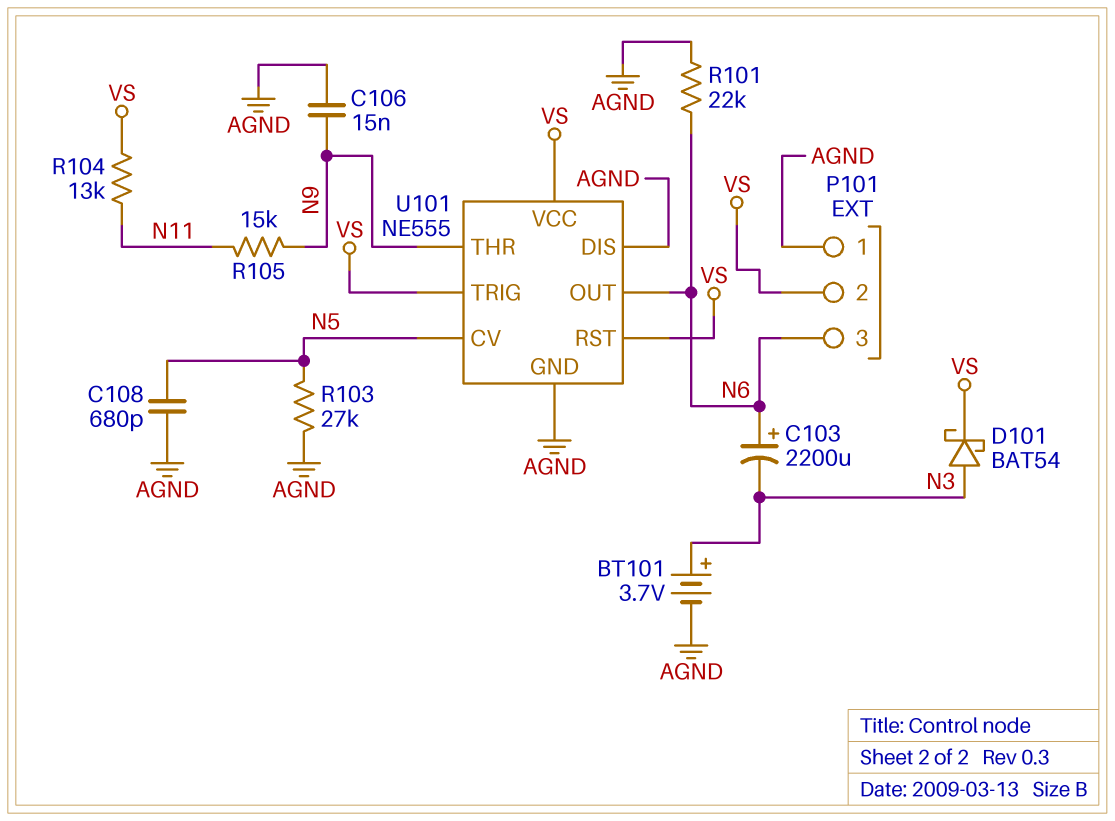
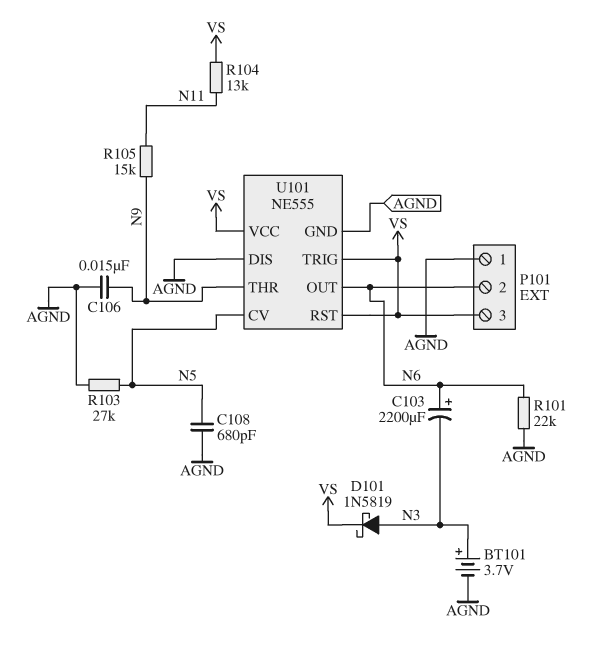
D101: schottky BAT54 (A N3, K VS) -> schottky 1N5819 (A N3, K VS)
P101 pin 2: VS -> N6
P101 pin 3: N6 -> VS

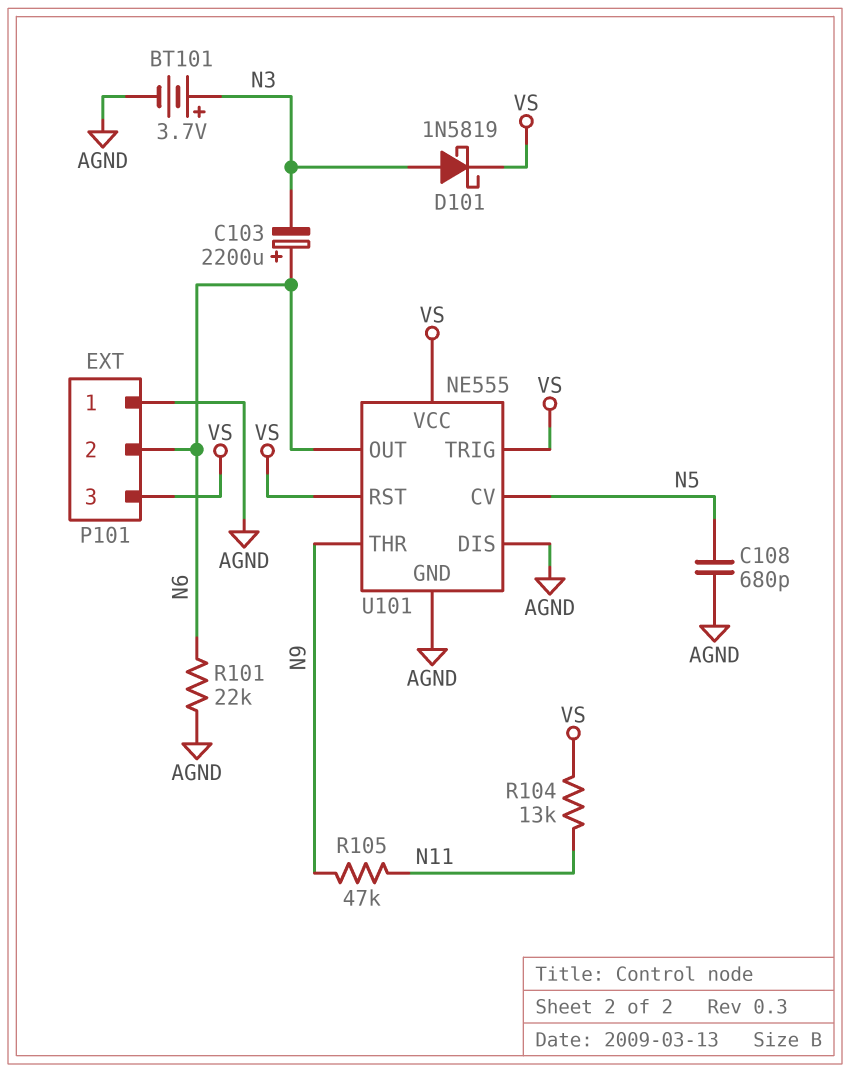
C106: 15nF (AGND, N9) -> none
R103: 27k (AGND, N5) -> none
R105: 15k (N9, N11) -> 47k (N9, N11)

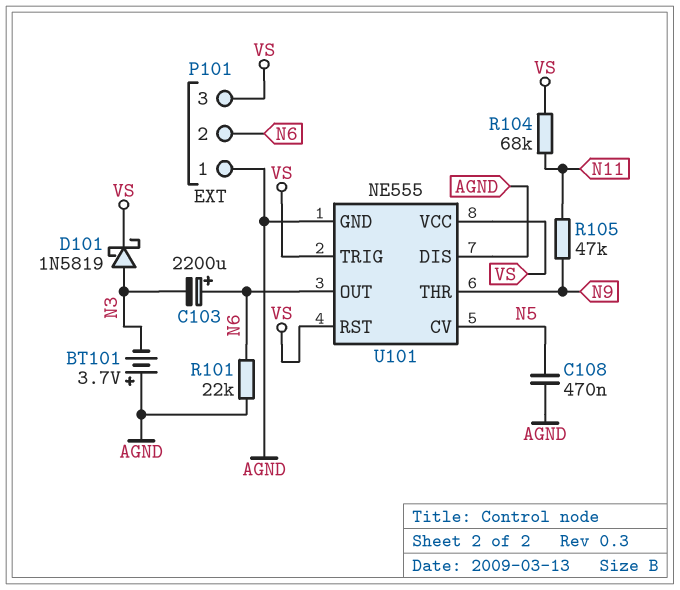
BT101: 3.7V (plus N3, minus AGND) -> 3.7V (plus AGND, minus N3)
C108: 680pF (AGND, N5) -> 470nF (AGND, N5)
R104: 13k (N11, VS) -> 68k (N11, VS)

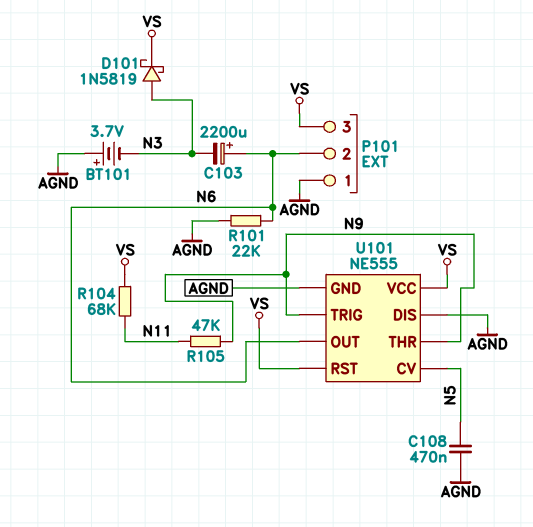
U101 pin TRIG: VS -> N9

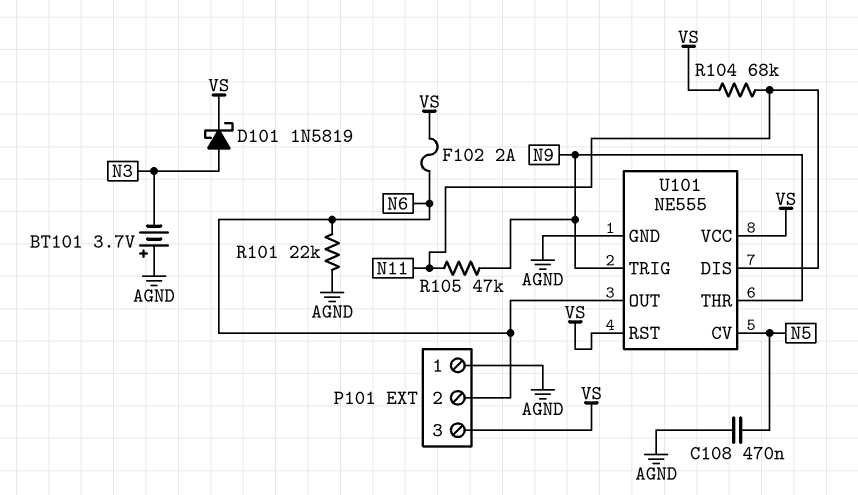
C103: 2200uF (plus N6, minus N3) -> none
F102: none -> 2A (N6, VS)
U101 pin DIS: AGND -> N11

